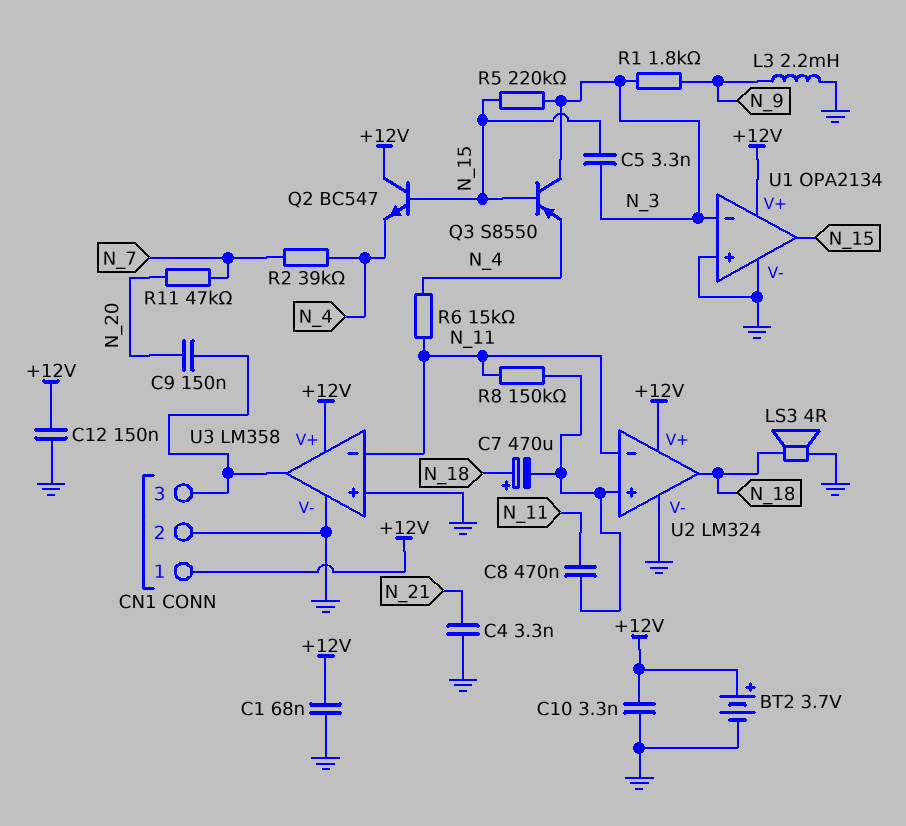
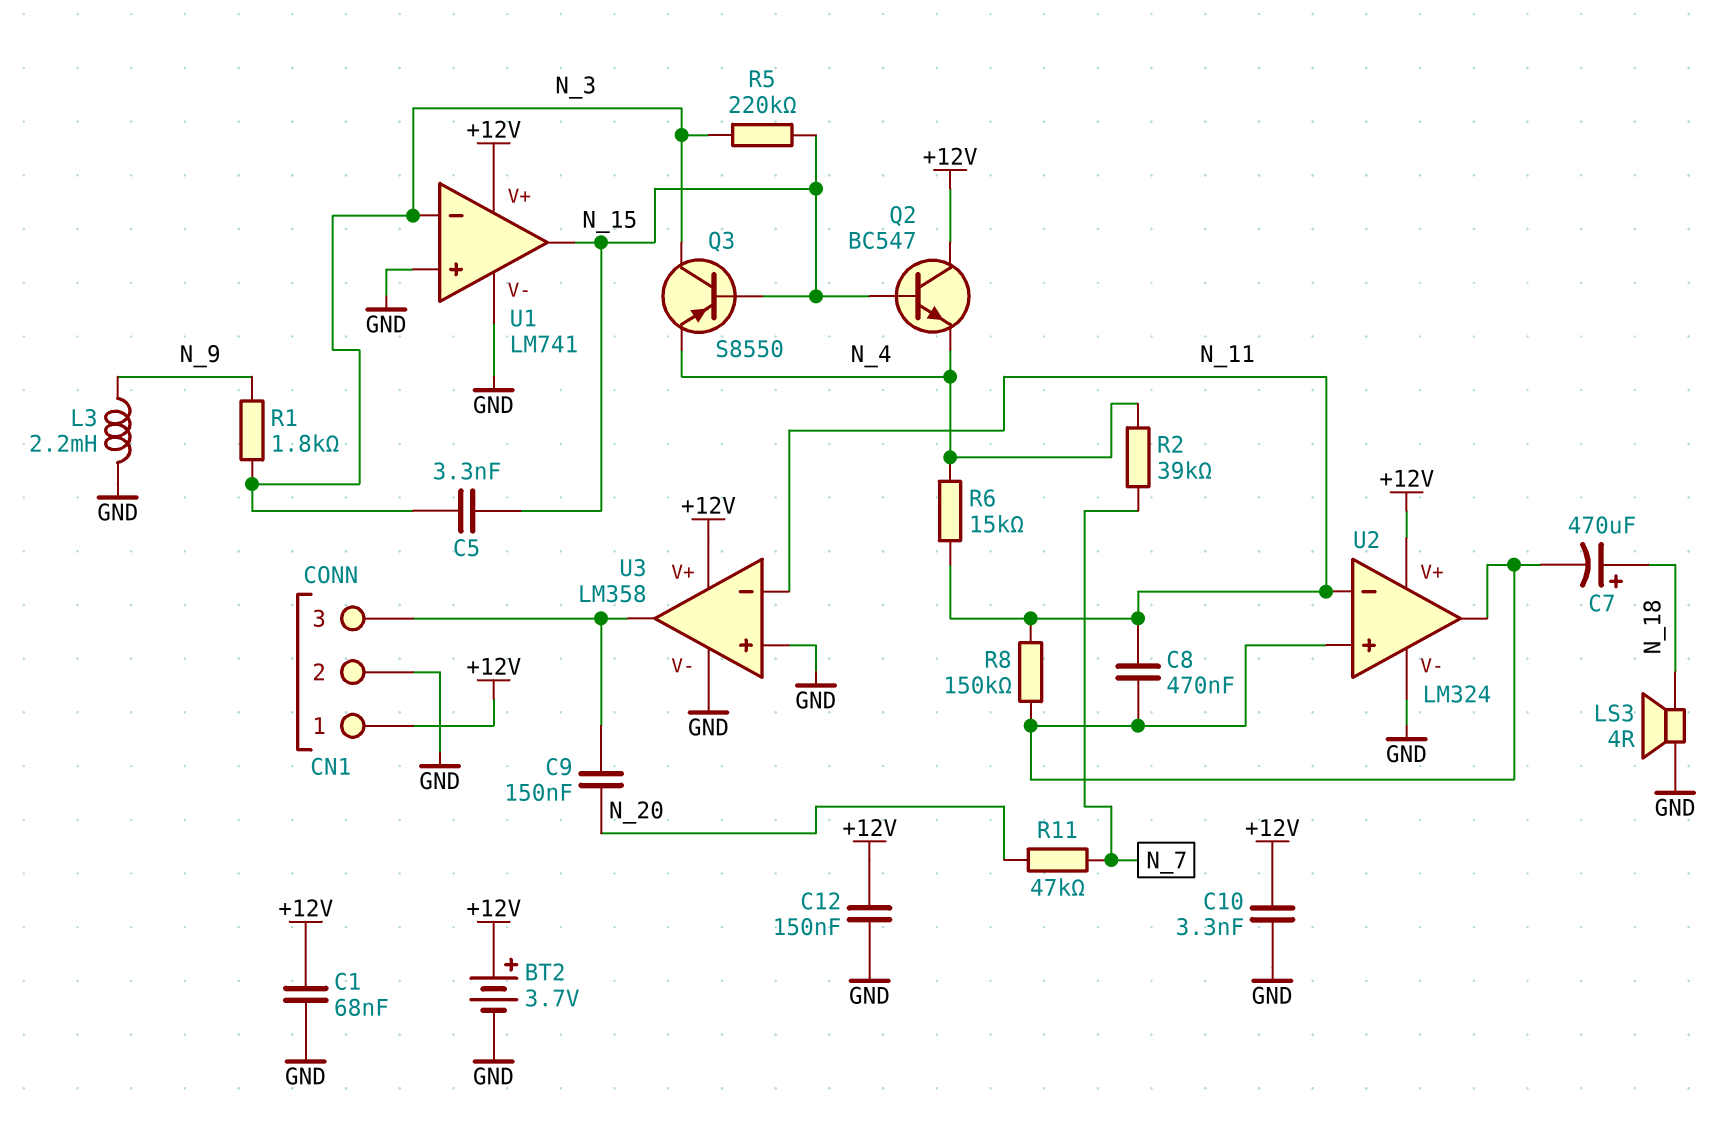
C4: 3.3nF (GND, N_21) -> none
U1: OPA2134 -> LM741
U2 pin out: N_18 -> U2/in+

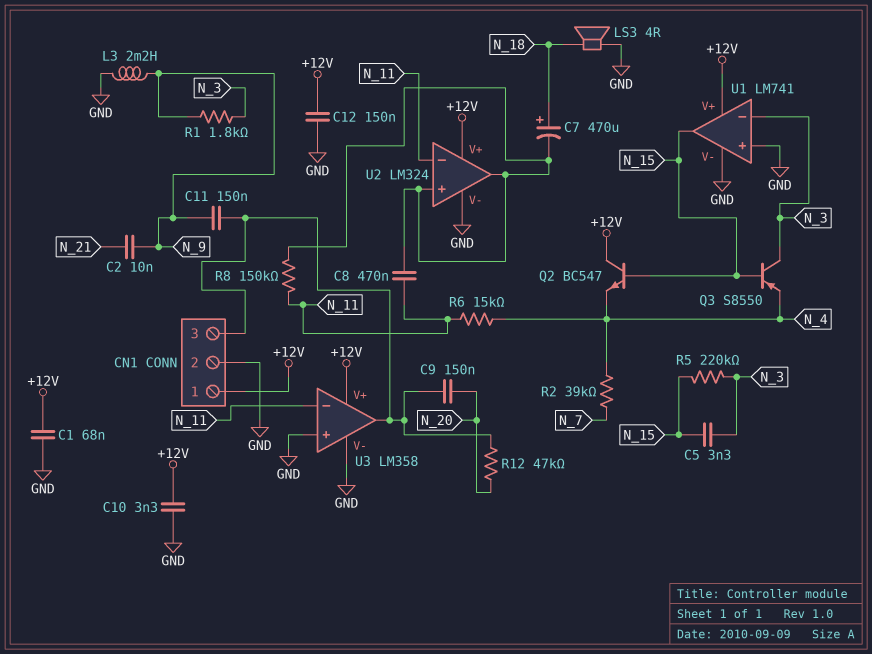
BT2: 3.7V (plus +12V, minus GND) -> none
C2: none -> 10nF (N_9, N_21)
C11: none -> 150nF (CN1/3, N_9)
R11: 47k (N_7, N_20) -> none
R12: none -> 47k (CN1/3, N_20)

